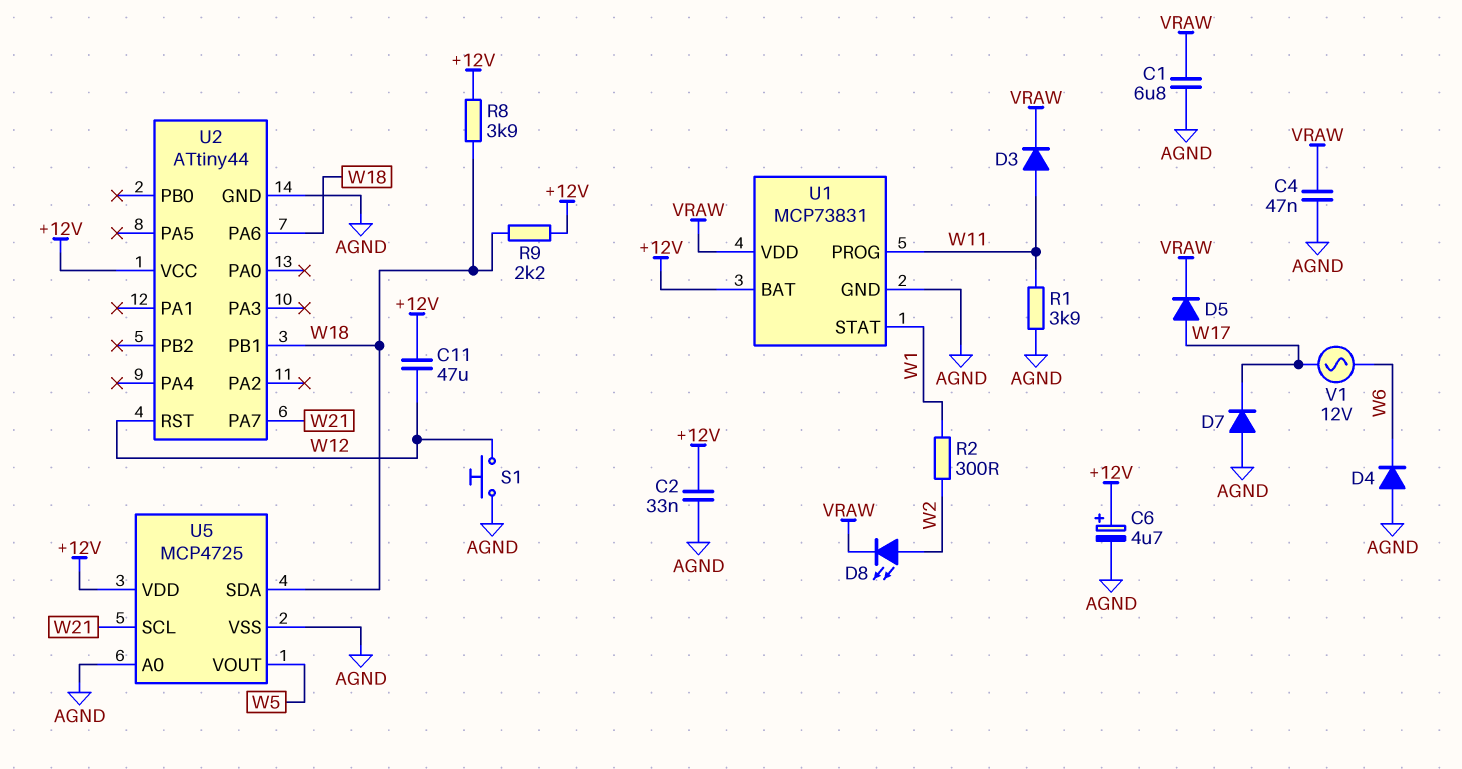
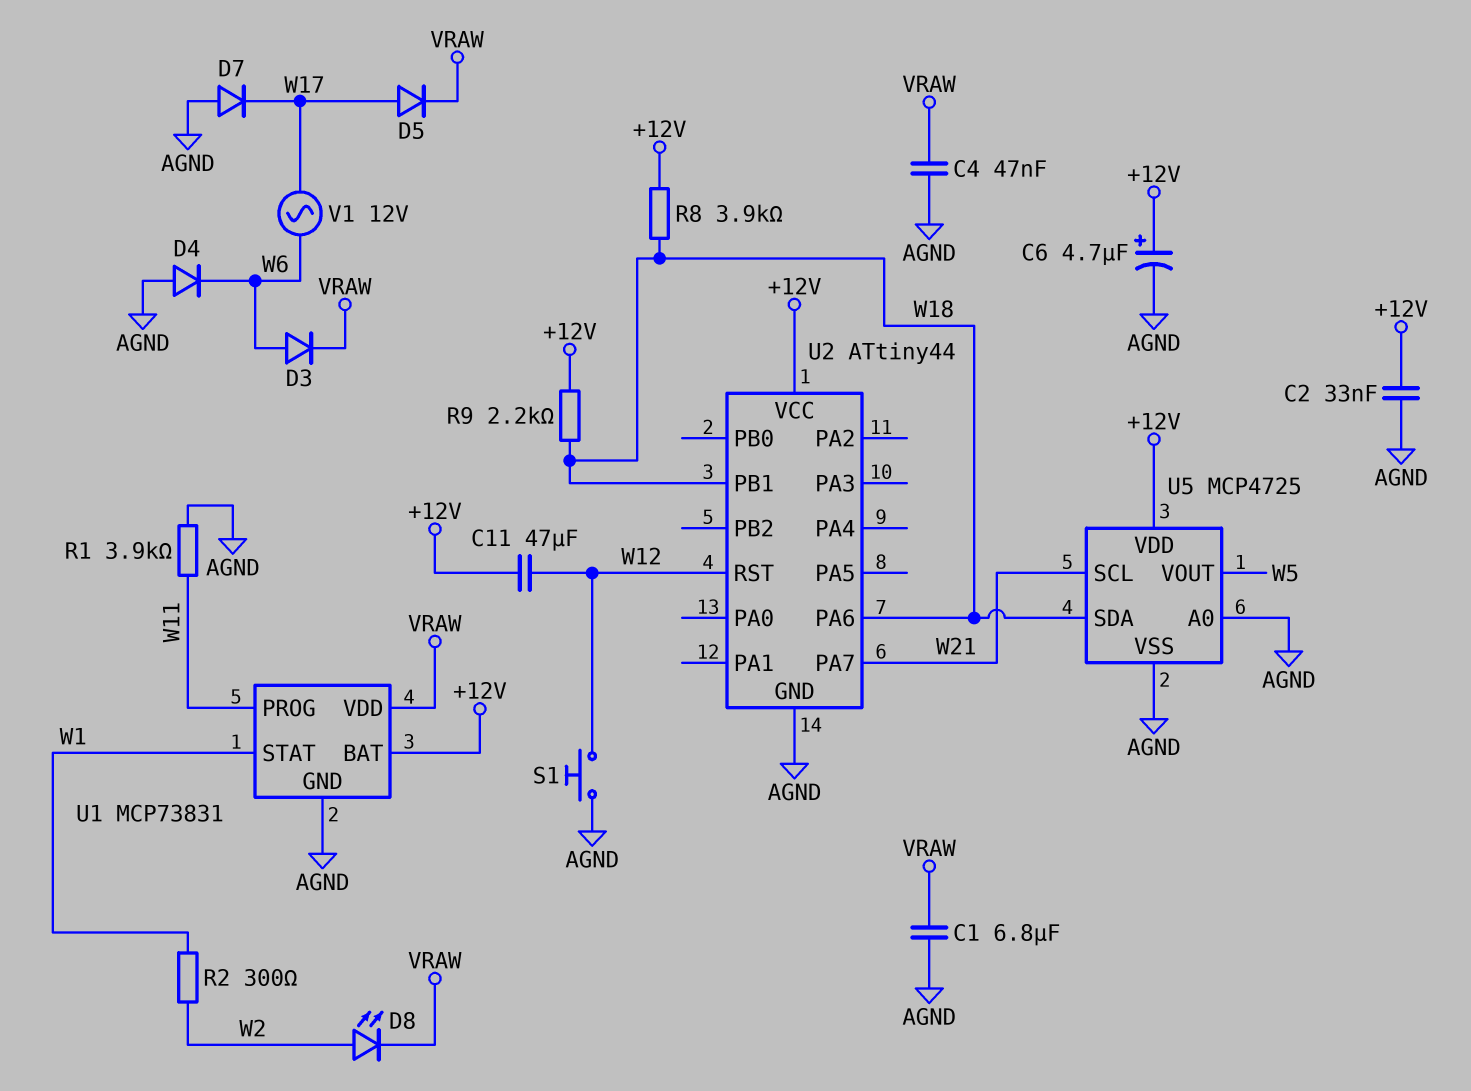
D3: diode (A W11, K VRAW) -> diode (A W6, K VRAW)

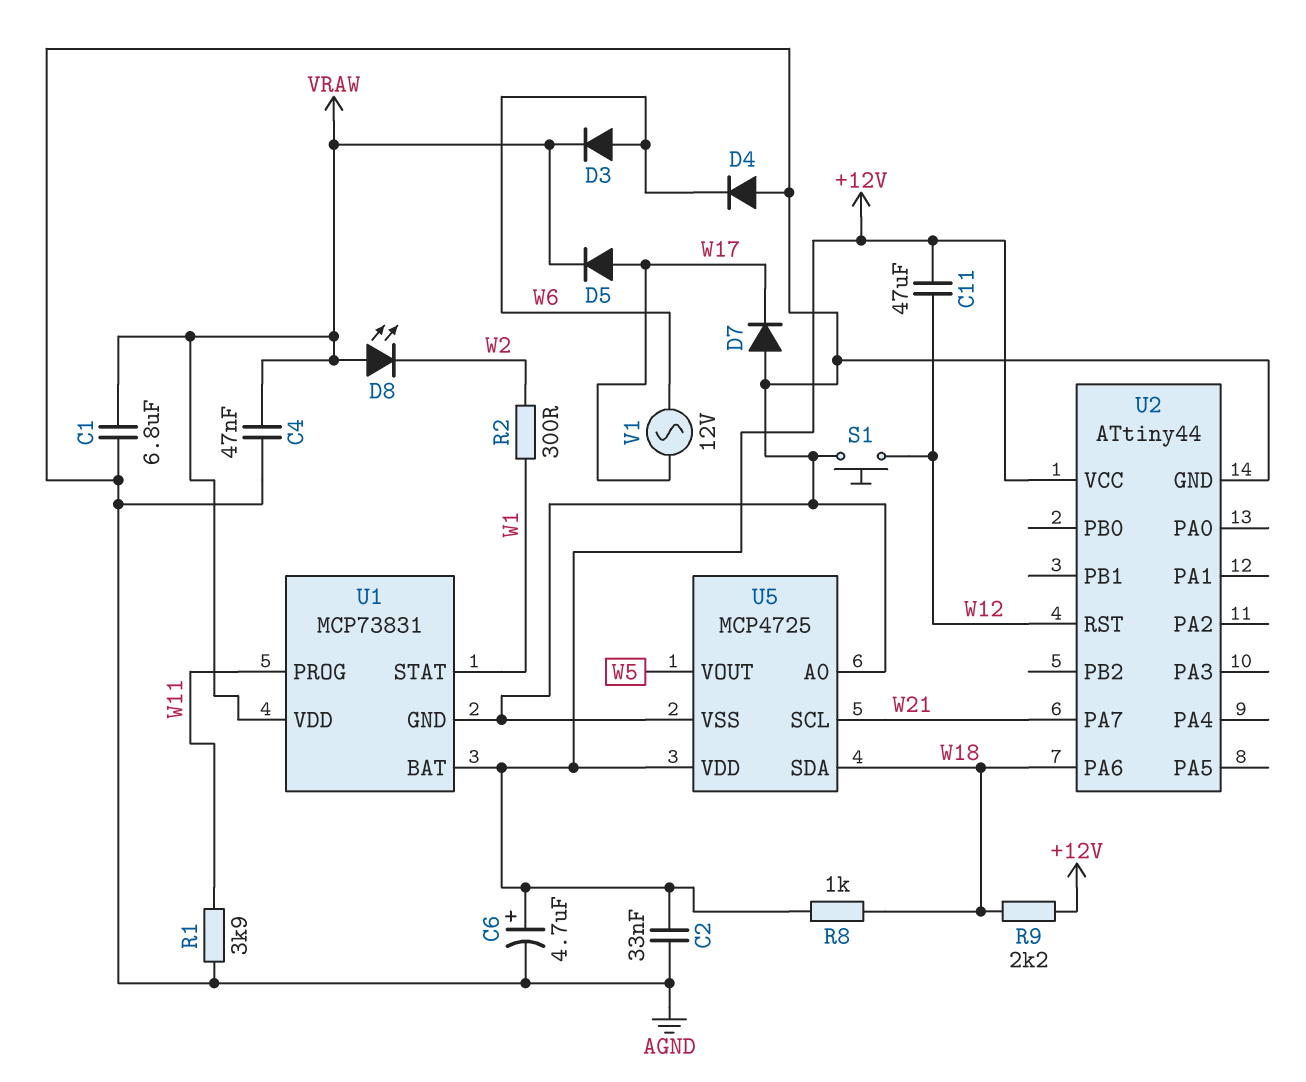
D8: LED (A W2, K VRAW) -> LED (A VRAW, K W2)
R8: 3.9k (+12V, W18) -> 1k (+12V, W18)
U2 pin PB1: W18 -> none

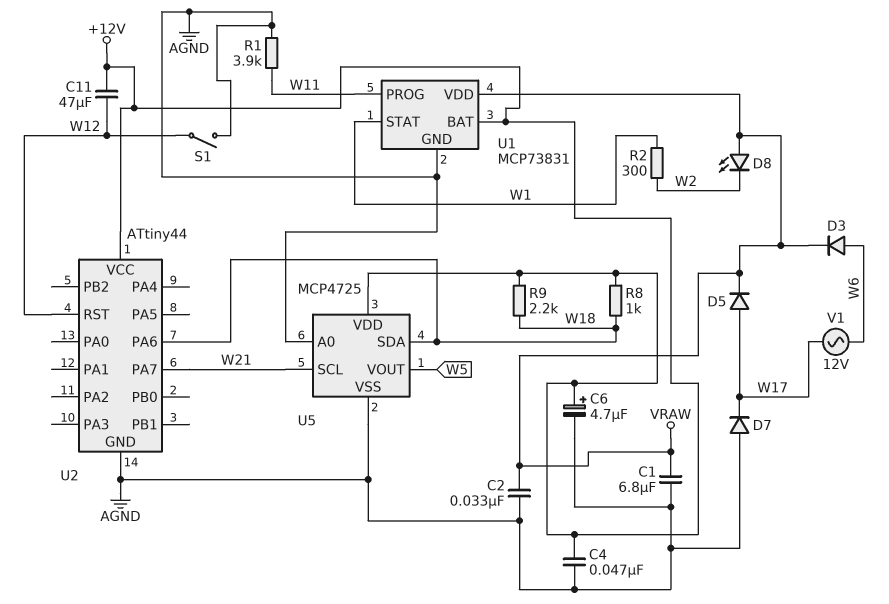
C2: 33nF (+12V, AGND) -> 33nF (AGND, VRAW)
C4: 47nF (AGND, VRAW) -> 47nF (+12V, AGND)
D4: diode (A AGND, K W6) -> none
S1: button (AGND, W12) -> switch (AGND, W12)

